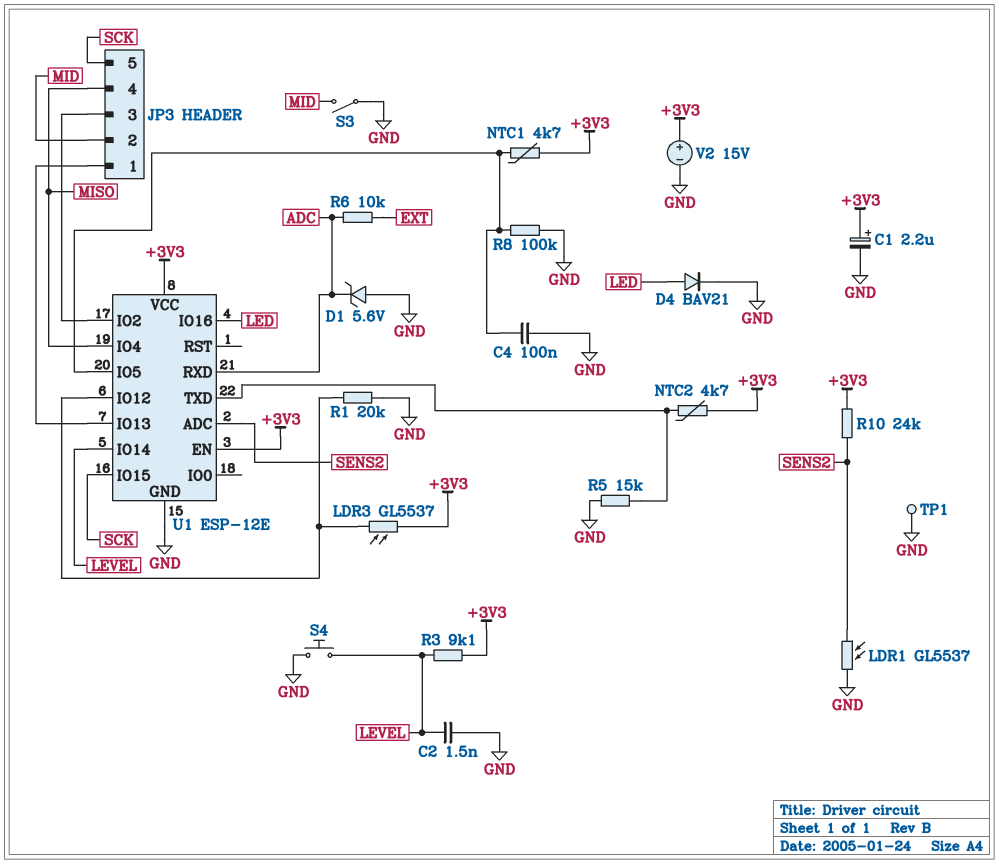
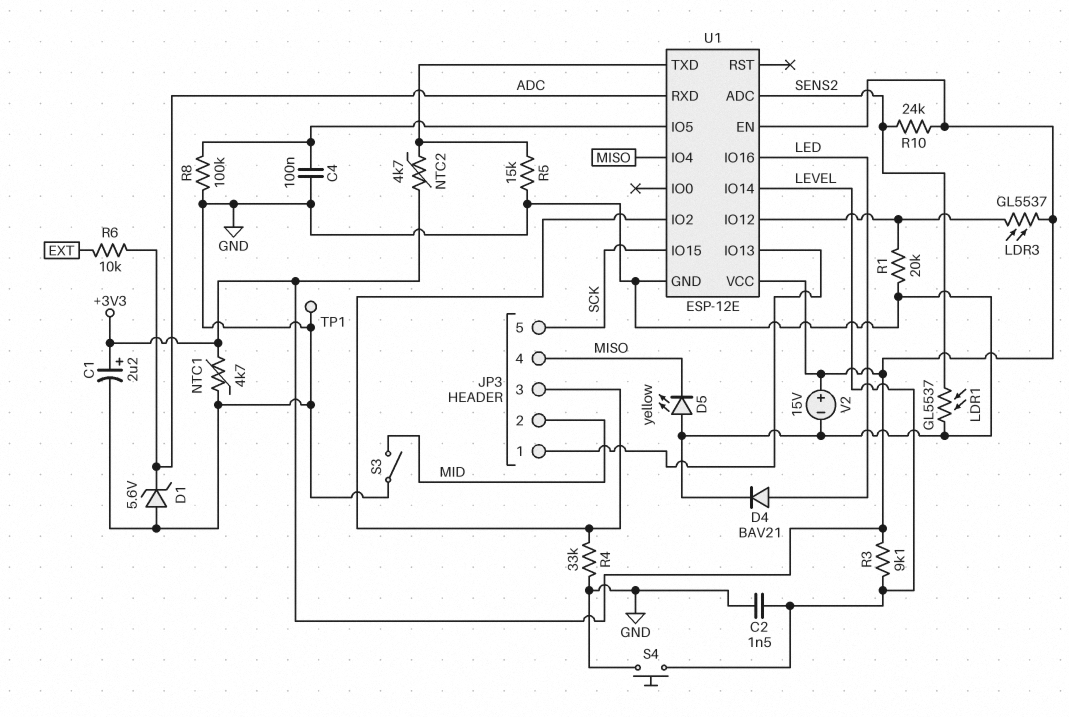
D5: none -> LED yellow (A GND, K MISO)
NTC1: 4.7k (+3V3, U1/IO5) -> 4.7k (+3V3, GND)
R4: none -> 33k (GND, JP3/3)

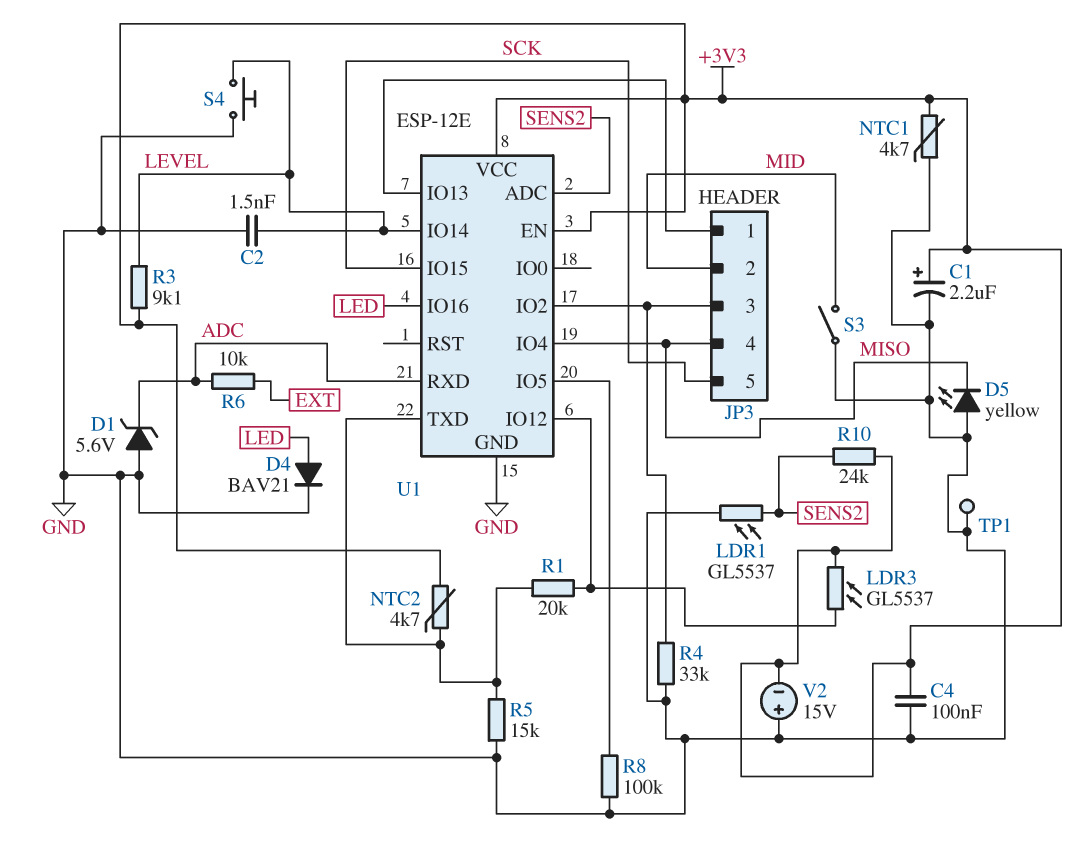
C4: 100nF (GND, U1/IO5) -> 100nF (+3V3, GND)
R1: 20k (GND, U1/IO12) -> 20k (U1/IO12, U1/TXD)
V2: 15V (plus +3V3, minus GND) -> 15V (plus GND, minus +3V3)

